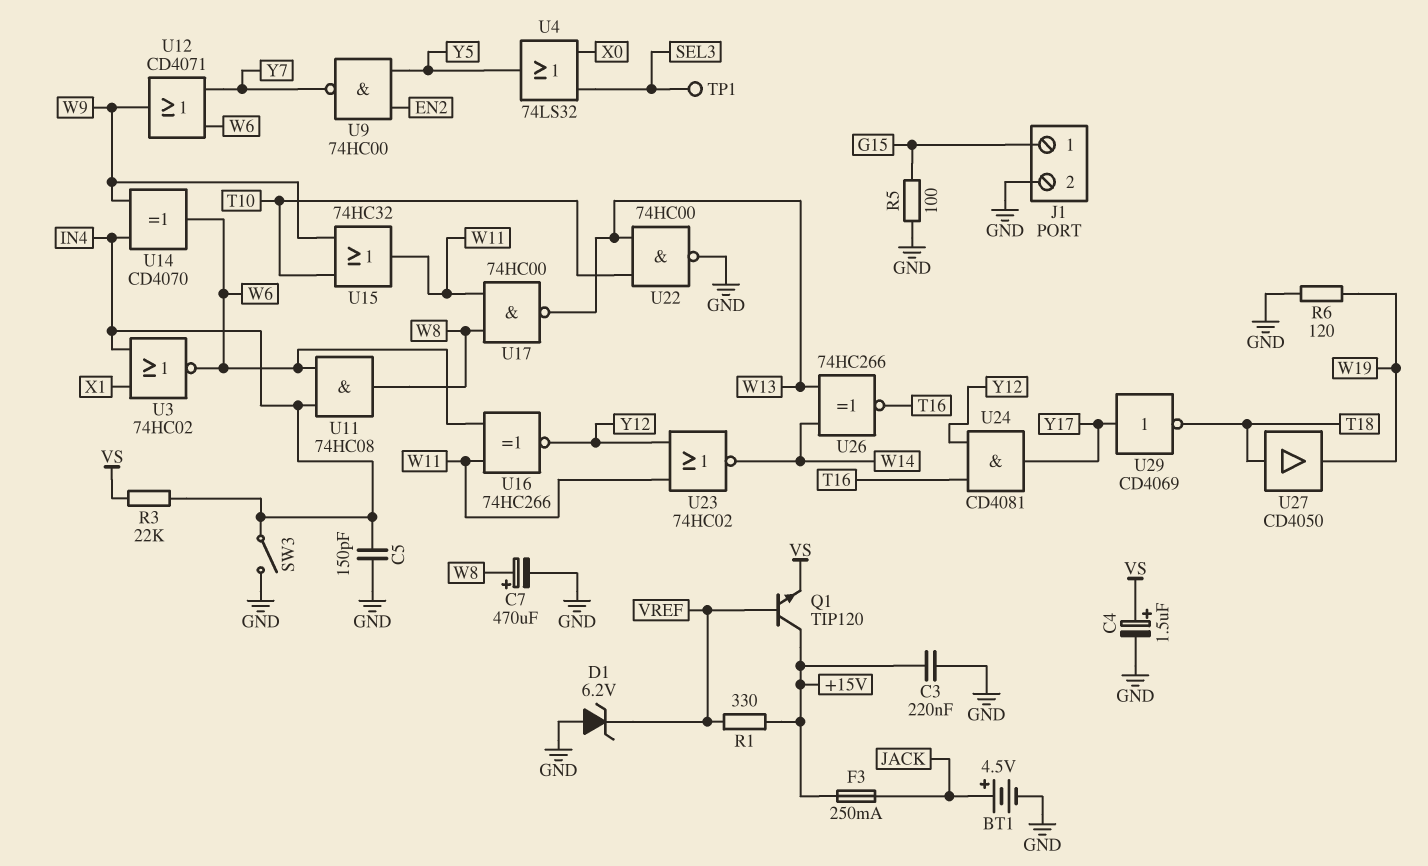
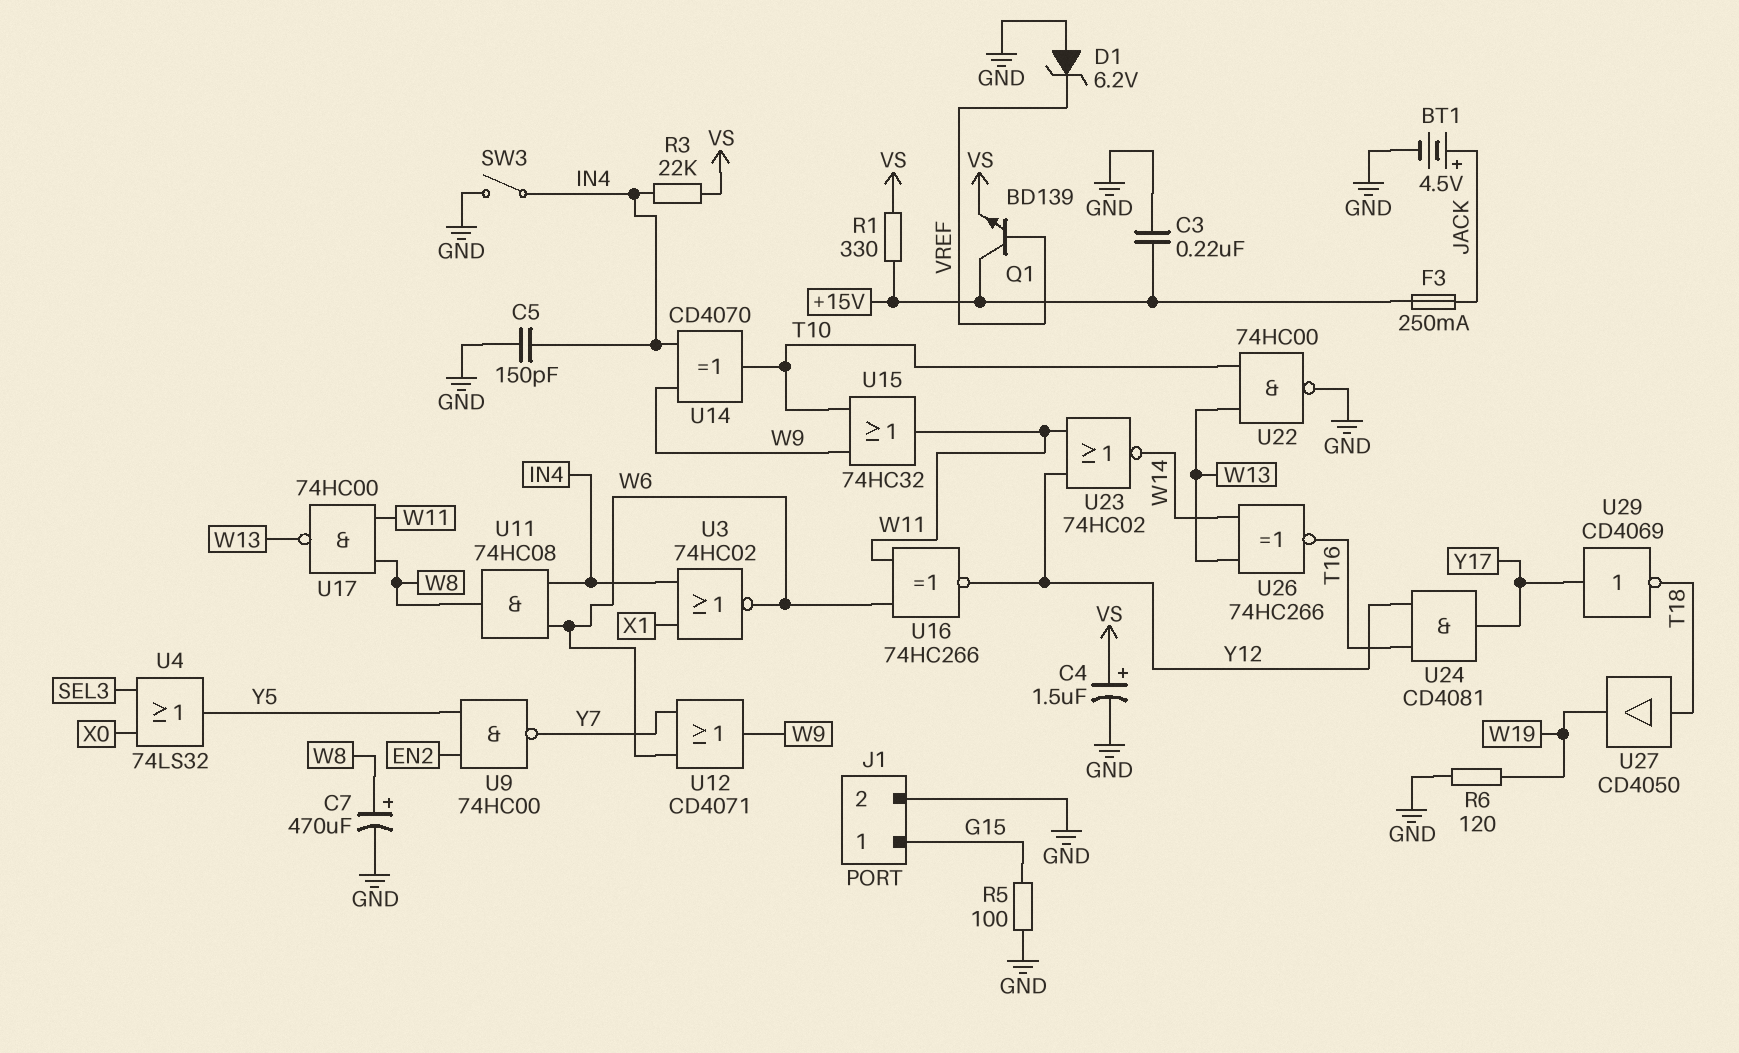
Q1: NPN TIP120 (B VREF, C +15V, E VS) -> NPN BD139 (B VREF, C +15V, E VS)
R1: 330 (+15V, VREF) -> 330 (+15V, VS)
TP1: test point (SEL3) -> none
U14: XOR CD4070 (in IN4, in W9, out W6) -> XOR CD4070 (in IN4, in W9, out T10)

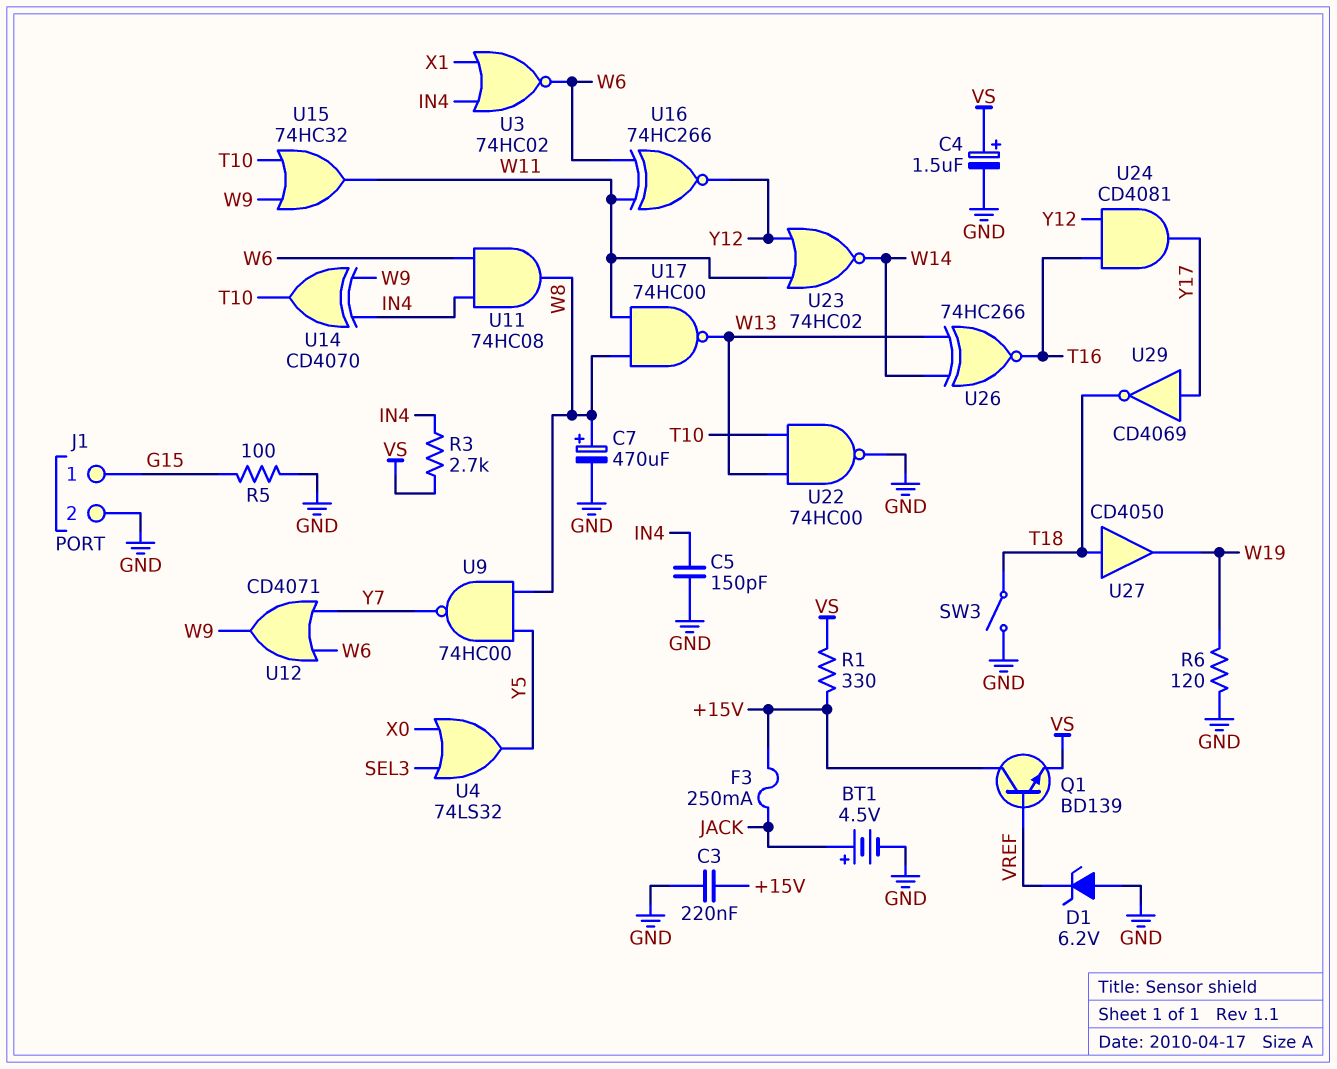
R3: 22k (IN4, VS) -> 2.7k (IN4, VS)
SW3: switch (GND, IN4) -> switch (GND, T18)
U9: NAND 74HC00 (in EN2, in Y5, out Y7) -> NAND 74HC00 (in W8, in Y5, out Y7)

